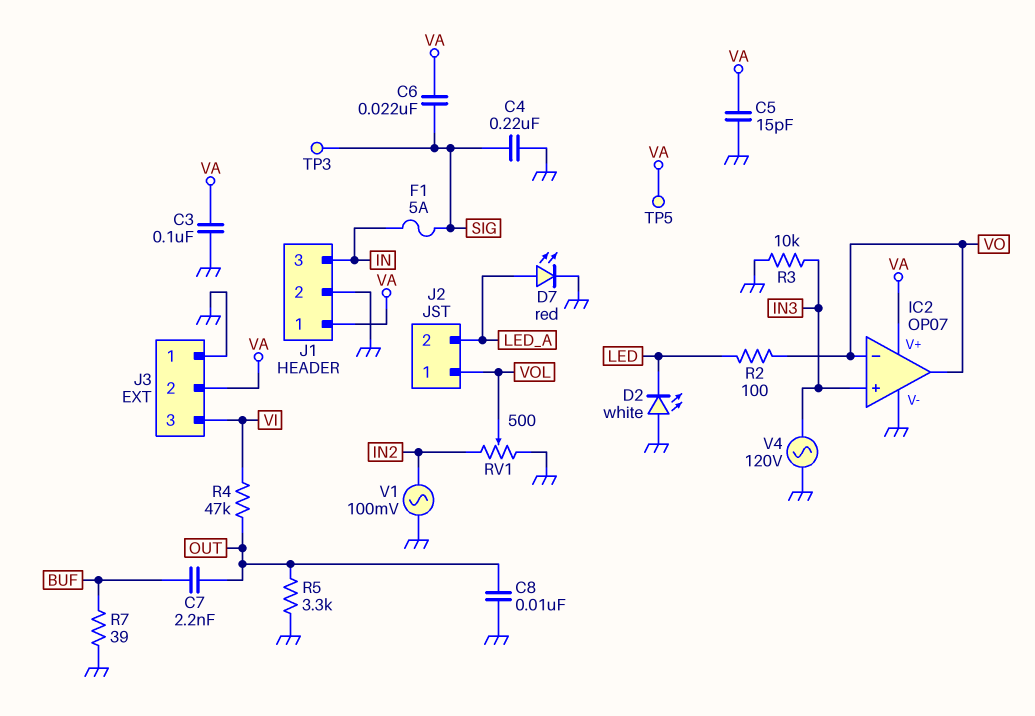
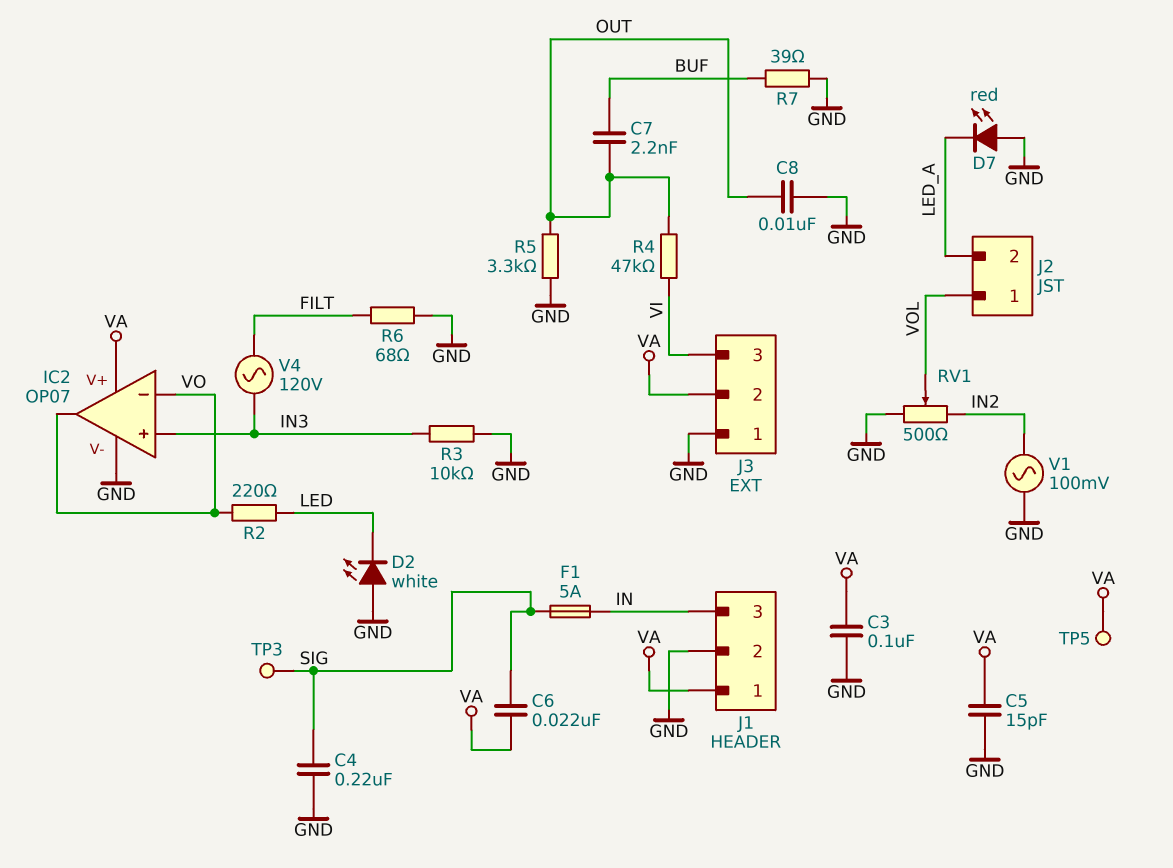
D7: LED red (A LED_A, K GND) -> LED red (A GND, K LED_A)
R2: 100 (LED, VO) -> 220 (LED, VO)
R6: none -> 68 (FILT, GND)
V4: AC 120V (GND, IN3) -> AC 120V (FILT, IN3)

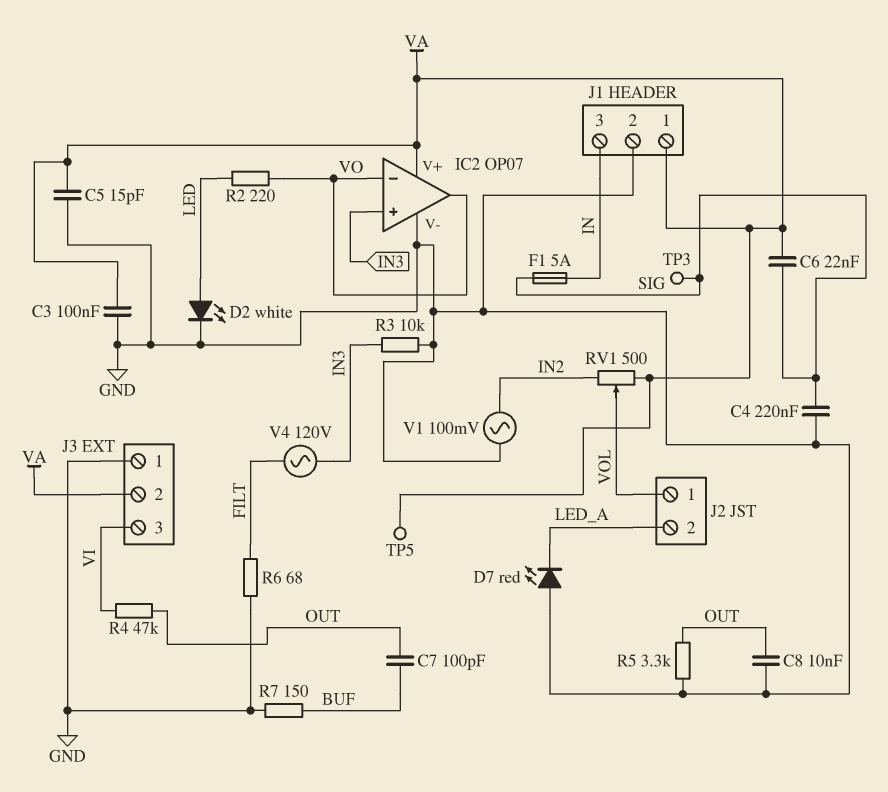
C7: 2.2nF (BUF, OUT) -> 100pF (BUF, OUT)
D2: LED white (A GND, K LED) -> LED white (A LED, K GND)
R7: 39 (BUF, GND) -> 150 (BUF, GND)
RV1: 500 (GND, IN2, wiper VOL) -> 500 (IN2, VA, wiper VOL)

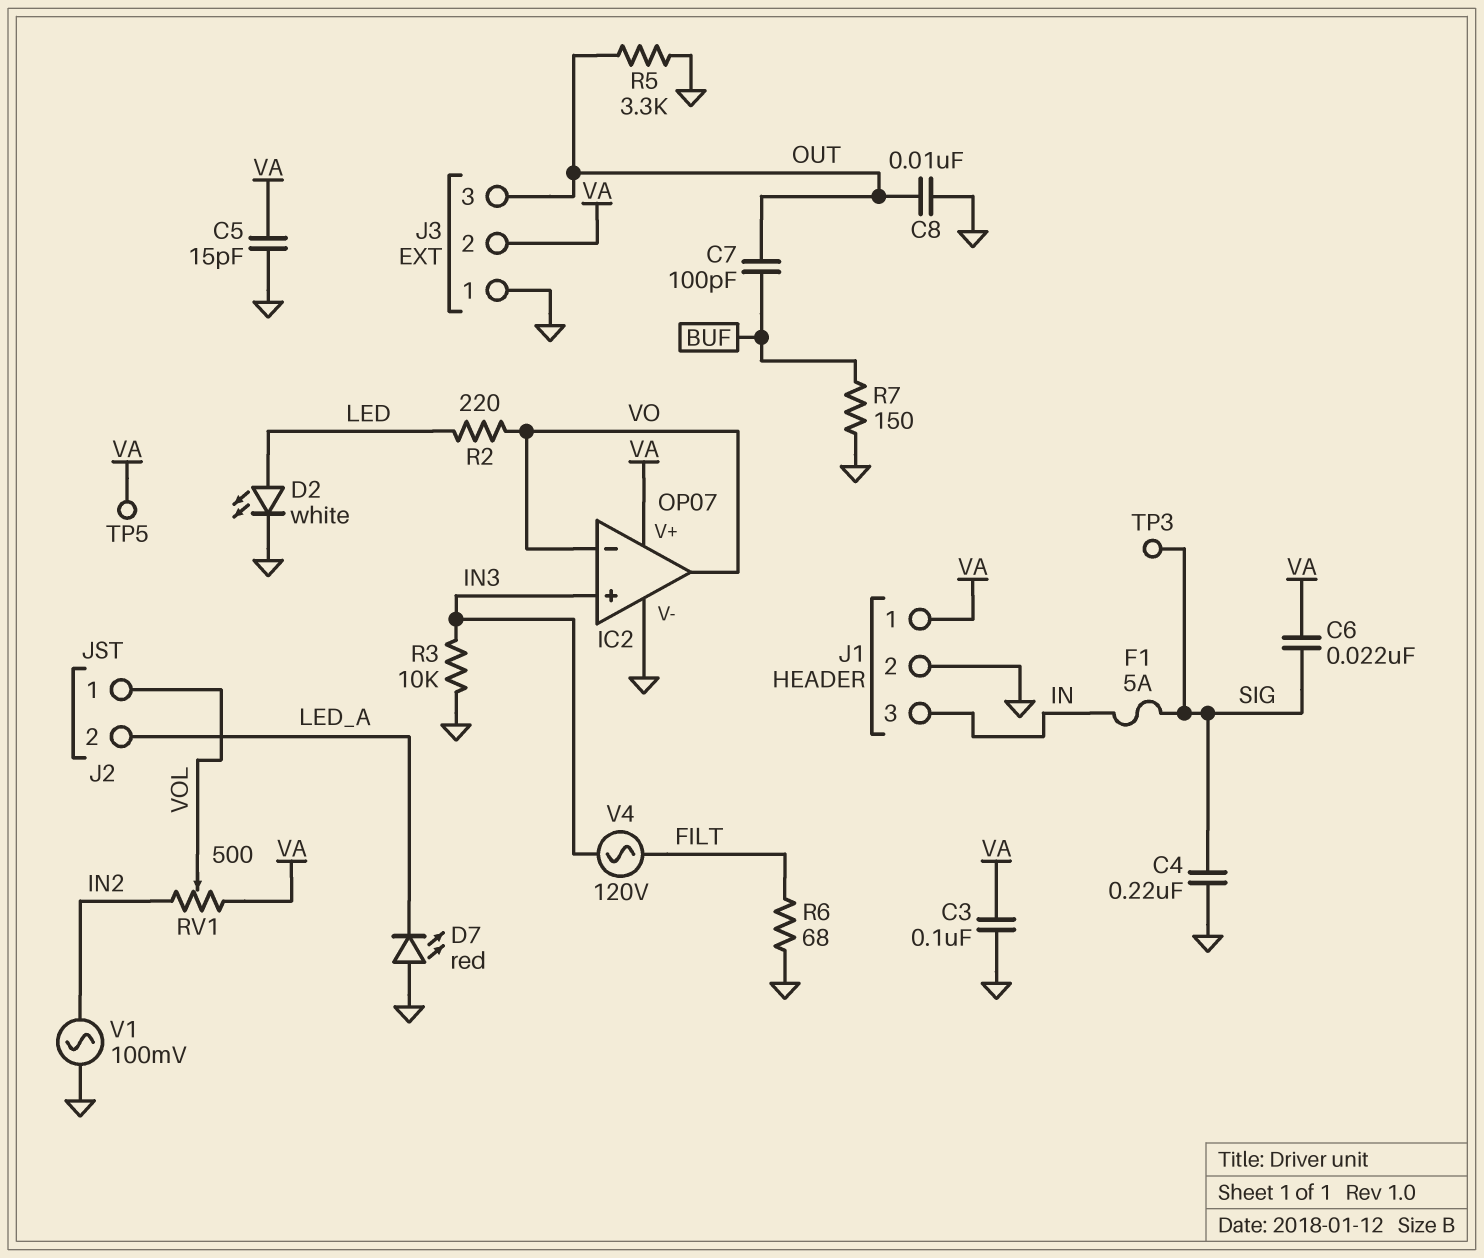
J3 pin 3: VI -> OUT
R4: 47k (OUT, VI) -> none

